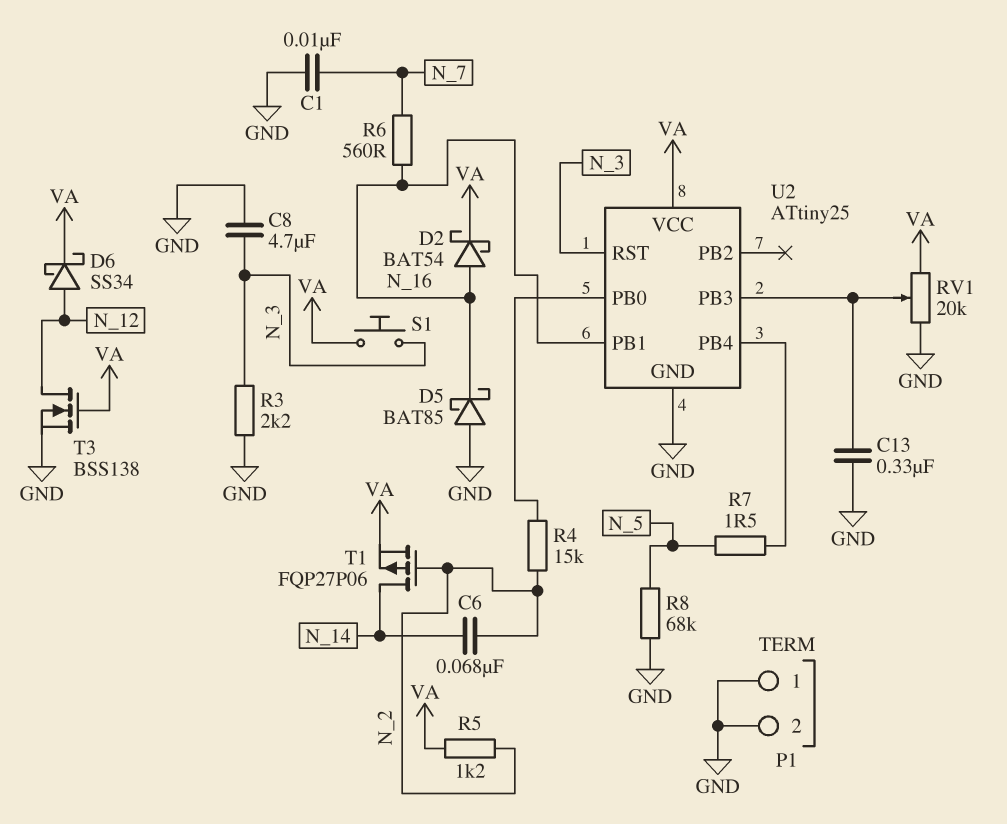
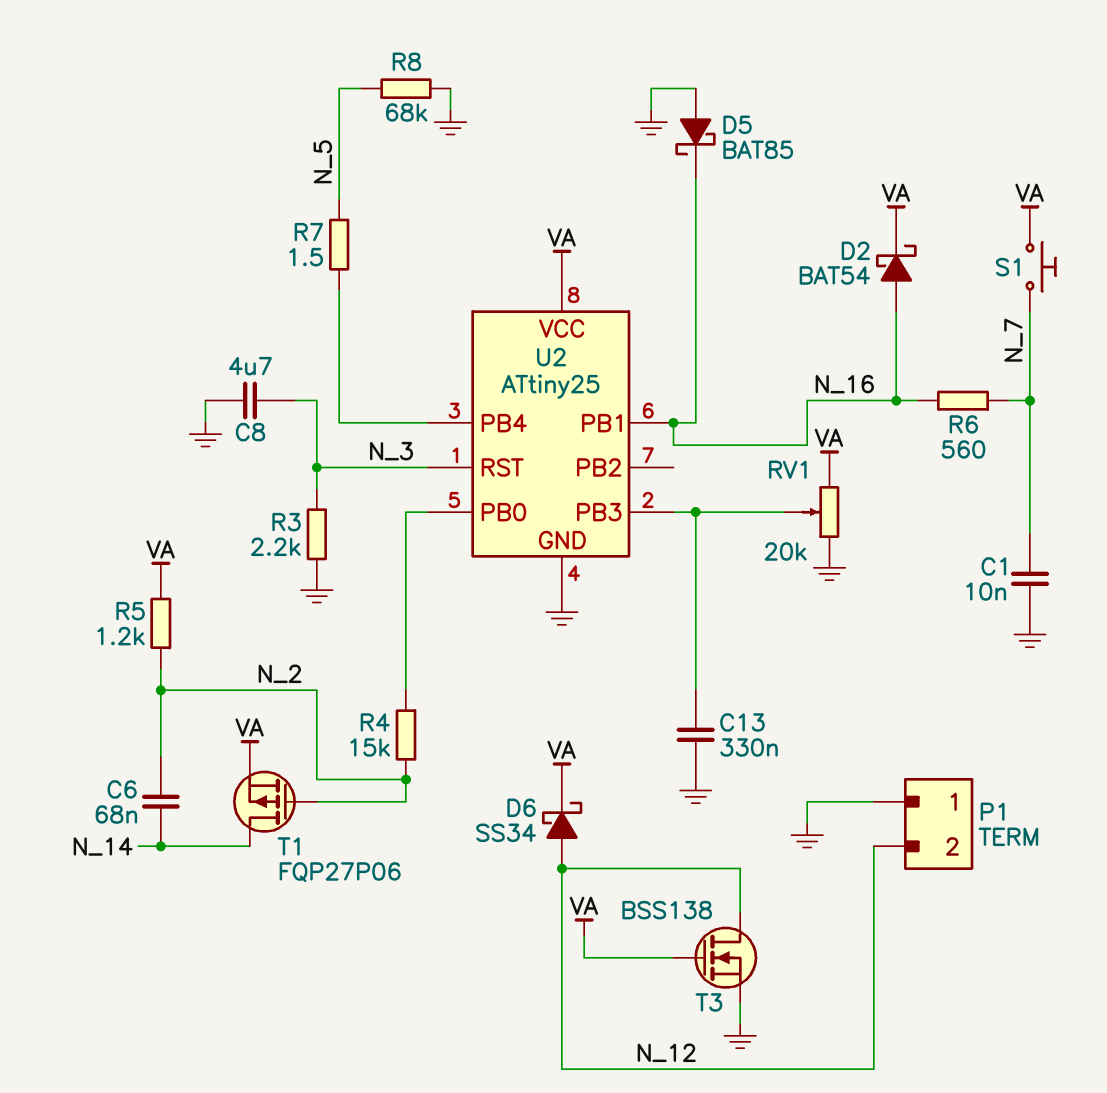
P1 pin 2: GND -> N_12
S1: button (N_3, VA) -> button (N_7, VA)

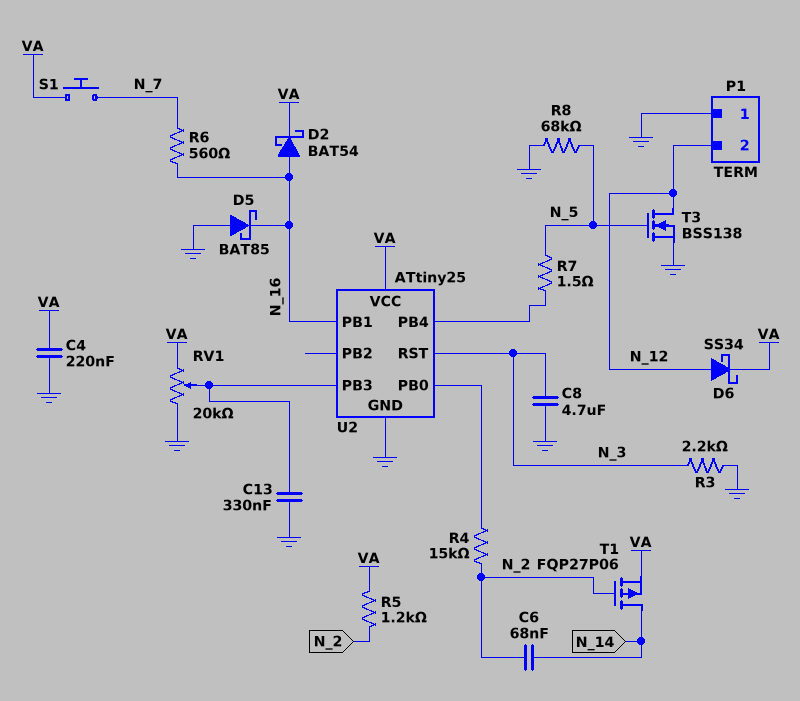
C1: 10nF (GND, N_7) -> none
C4: none -> 220nF (GND, VA)
T3: NMOS BSS138 (G VA, D N_12, S GND) -> NMOS BSS138 (G N_5, D N_12, S GND)

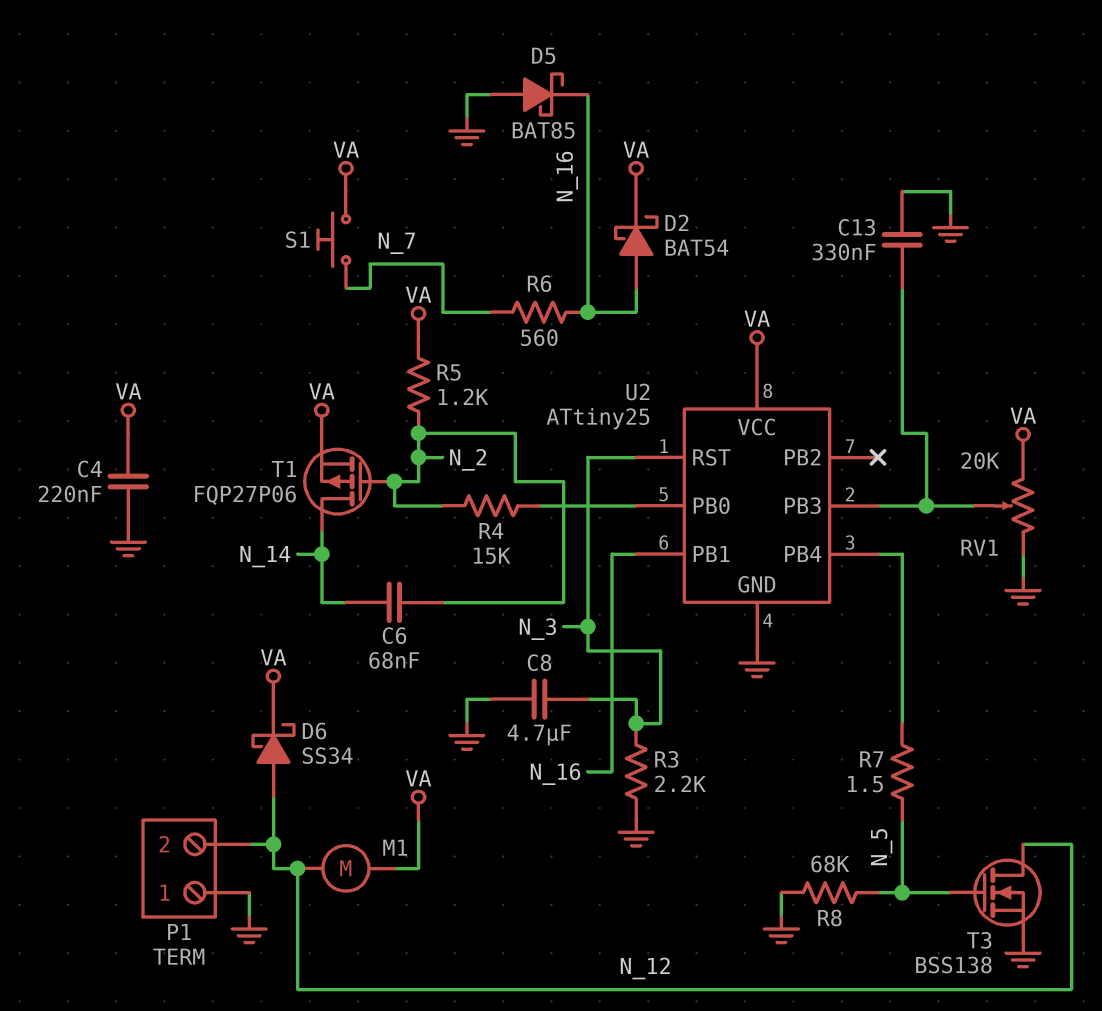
M1: none -> motor (N_12, VA)

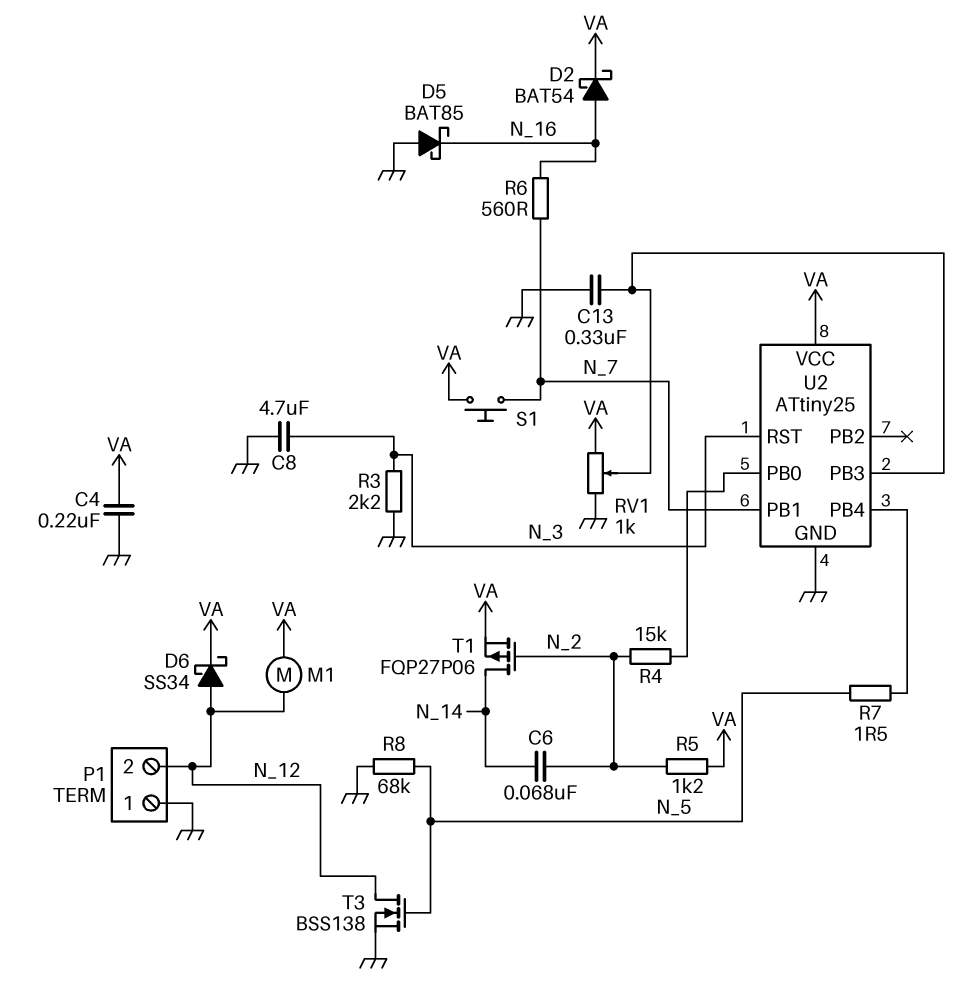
RV1: 20k (GND, VA, wiper U2/PB3) -> 1k (GND, VA, wiper U2/PB3)
U2 pin PB1: N_16 -> N_7

